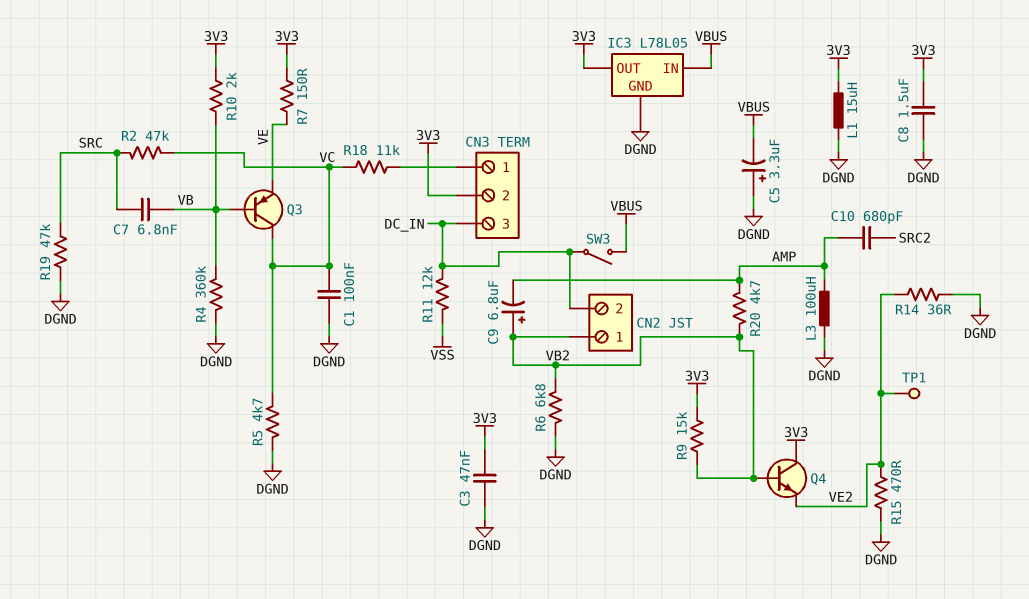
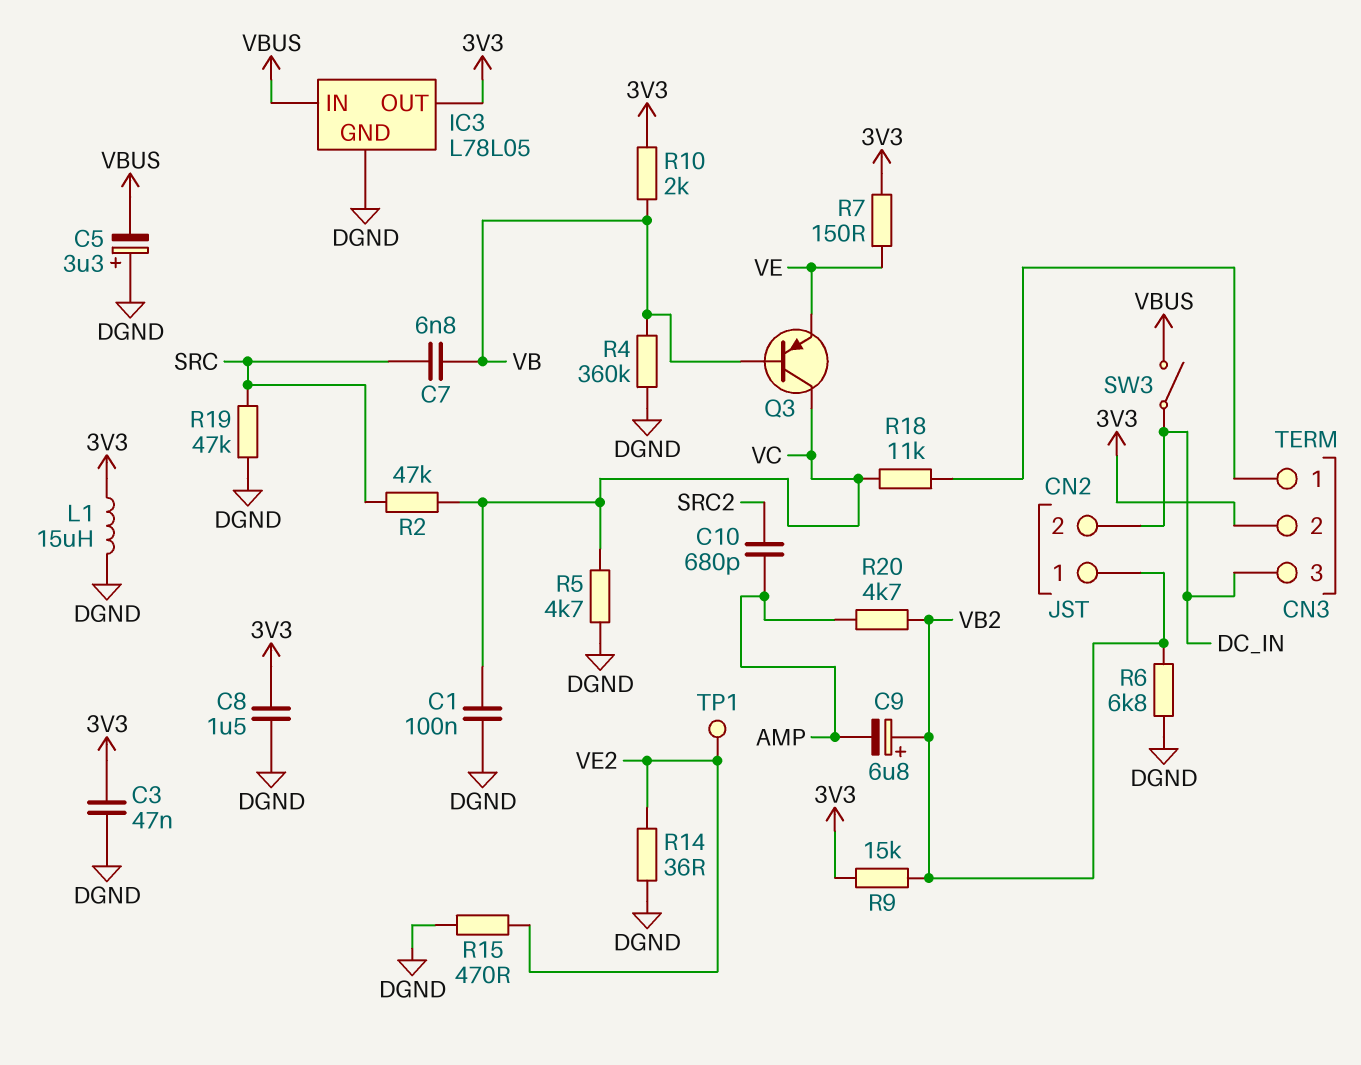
L3: 100uH (AMP, DGND) -> none
Q4: NPN (B VB2, C 3V3, E VE2) -> none
R11: 12k (DC_IN, VSS) -> none

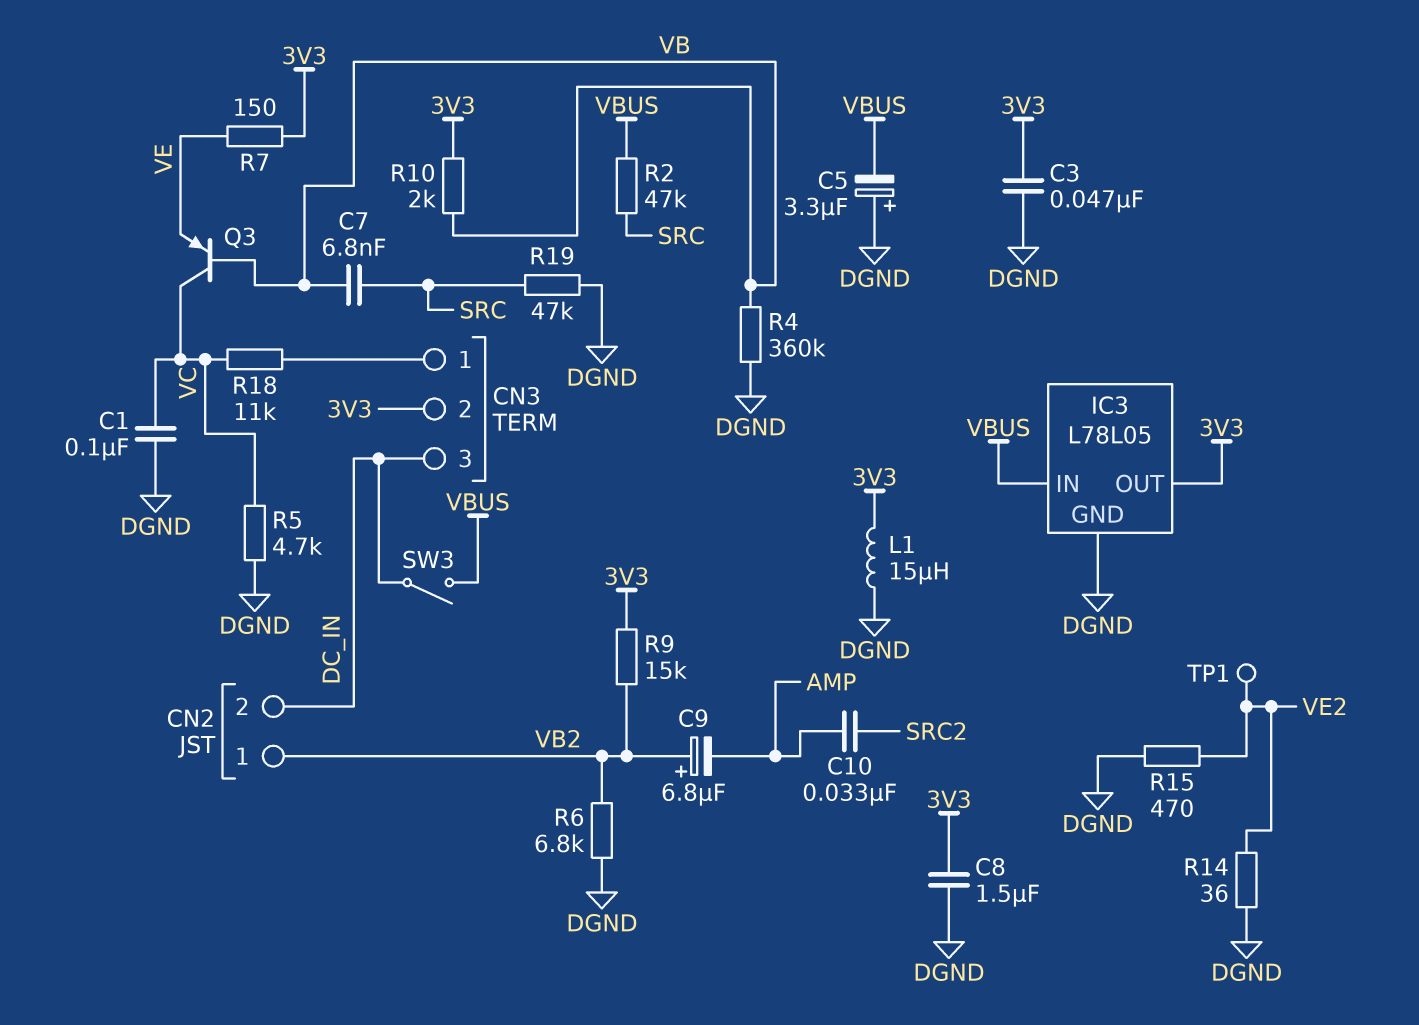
C10: 680pF (AMP, SRC2) -> 33nF (AMP, SRC2)
R2: 47k (SRC, VC) -> 47k (SRC, VBUS)
R20: 4.7k (AMP, VB2) -> none

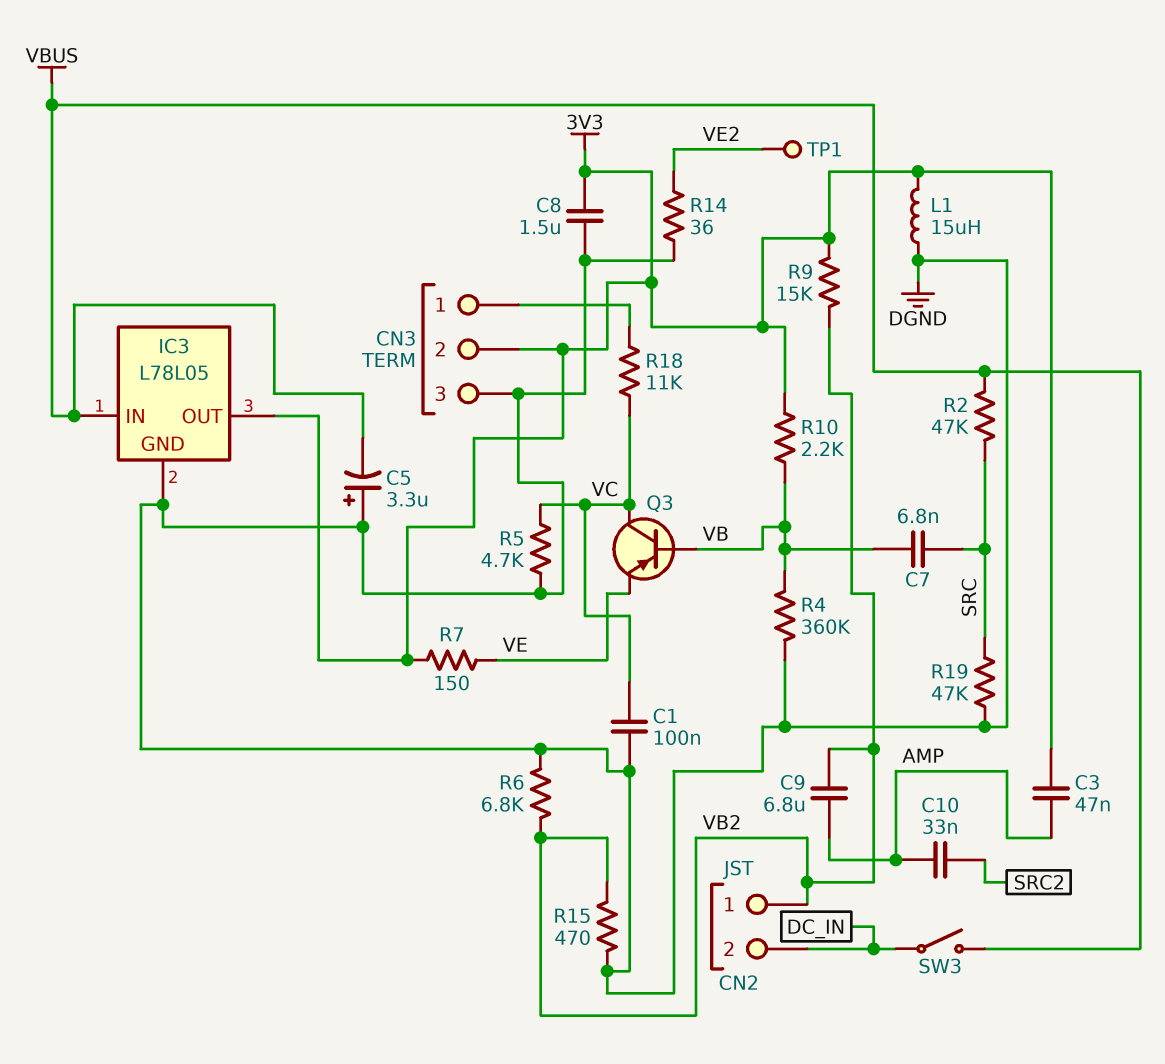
C3: 47nF (3V3, DGND) -> 47nF (3V3, AMP)
C9: 6.8uF (plus VB2, minus AMP) -> 6.8uF (AMP, VB2)
CN3 pin 3: DC_IN -> DGND
R10: 2k (3V3, VB) -> 2.2k (3V3, VB)
R15: 470 (DGND, VE2) -> 470 (DGND, VB2)

